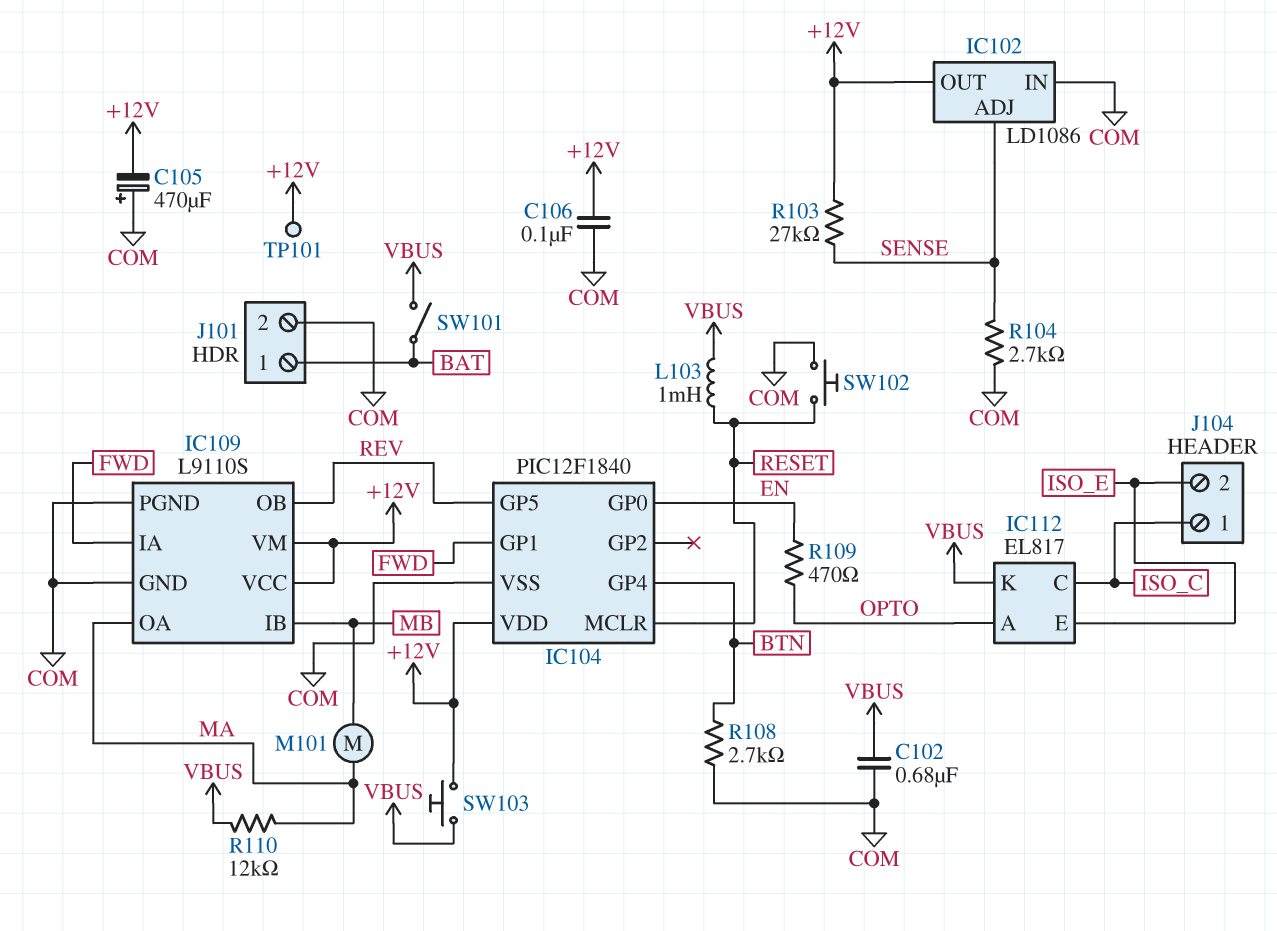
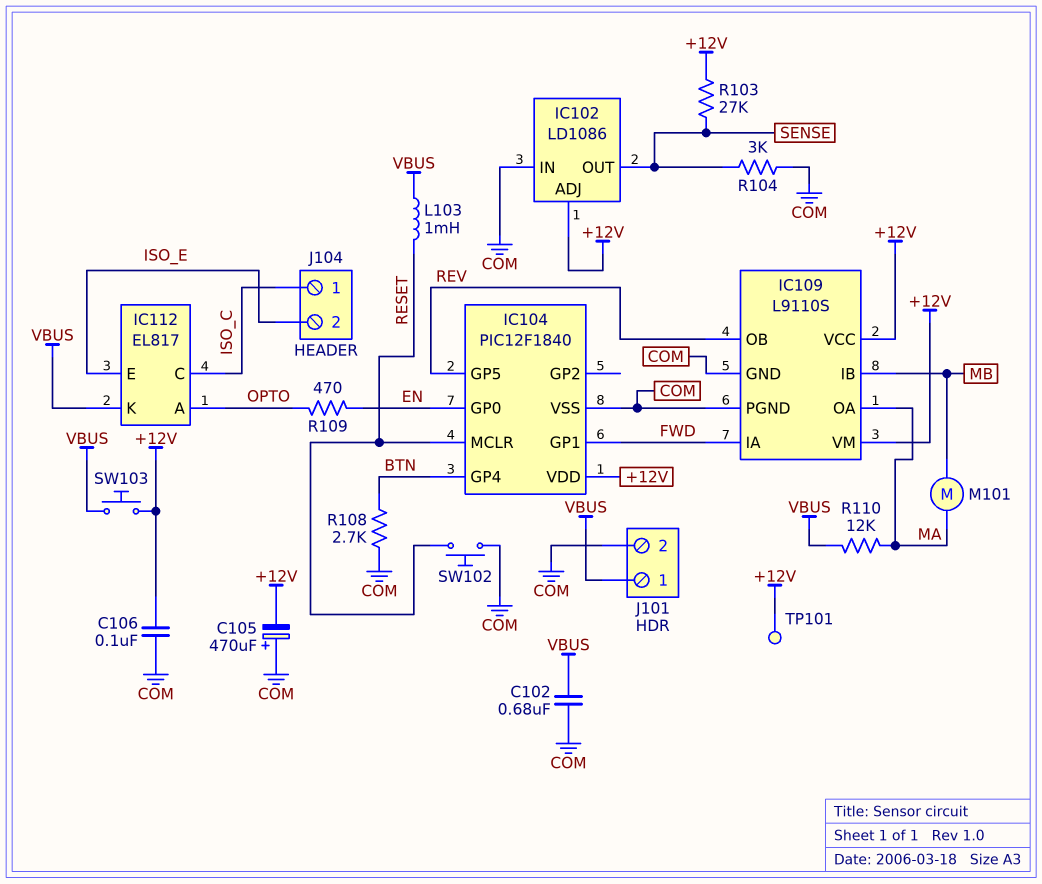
IC102 pin ADJ: SENSE -> +12V
IC102 pin OUT: +12V -> SENSE
J101 pin 1: BAT -> VBUS
R104: 2.7k (COM, SENSE) -> 3k (COM, SENSE)
SW101: switch (BAT, VBUS) -> none

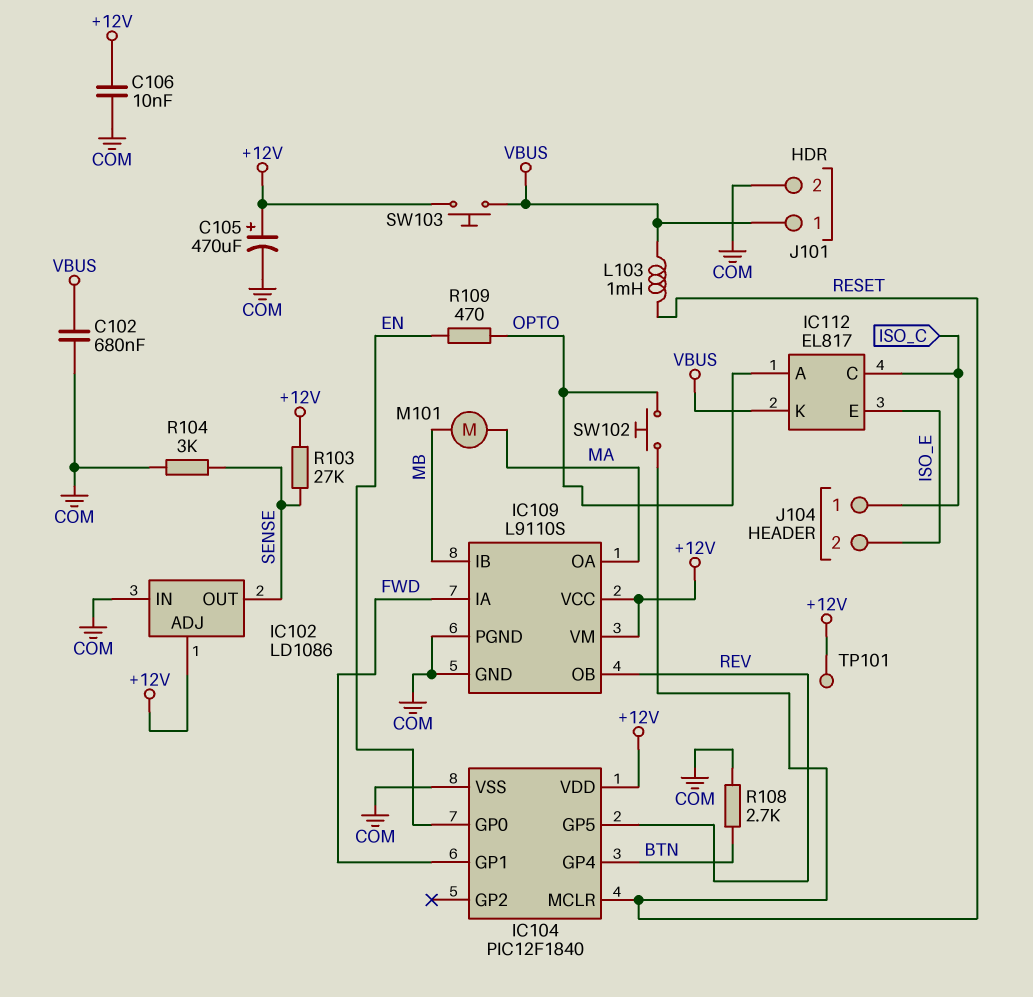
C105: 470uF (plus COM, minus +12V) -> 470uF (plus +12V, minus COM)
C106: 100nF (+12V, COM) -> 10nF (+12V, COM)
R110: 12k (MA, VBUS) -> none
SW102: button (COM, RESET) -> button (OPTO, RESET)

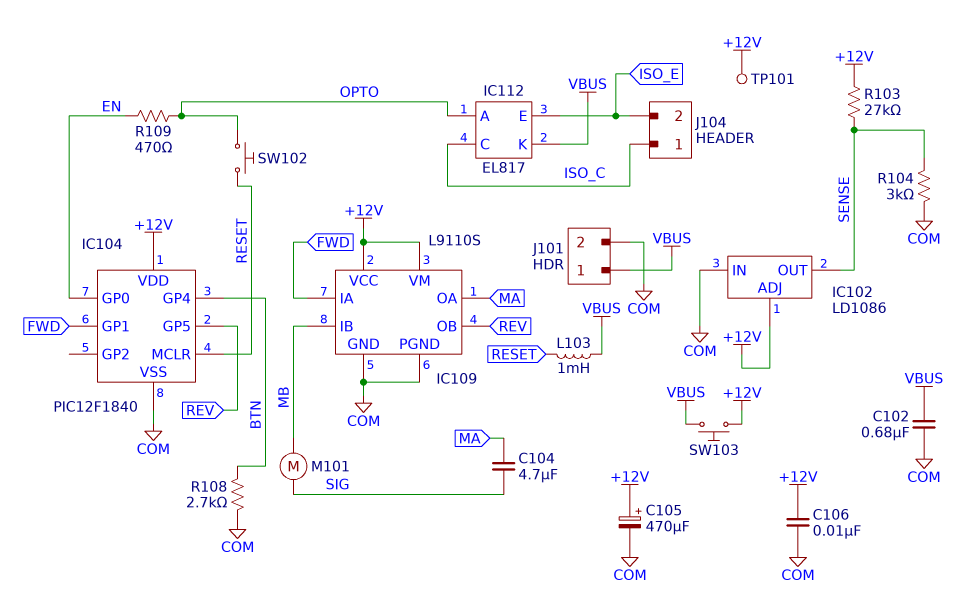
C104: none -> 4.7uF (MA, SIG)
M101: motor (MA, MB) -> motor (MB, SIG)

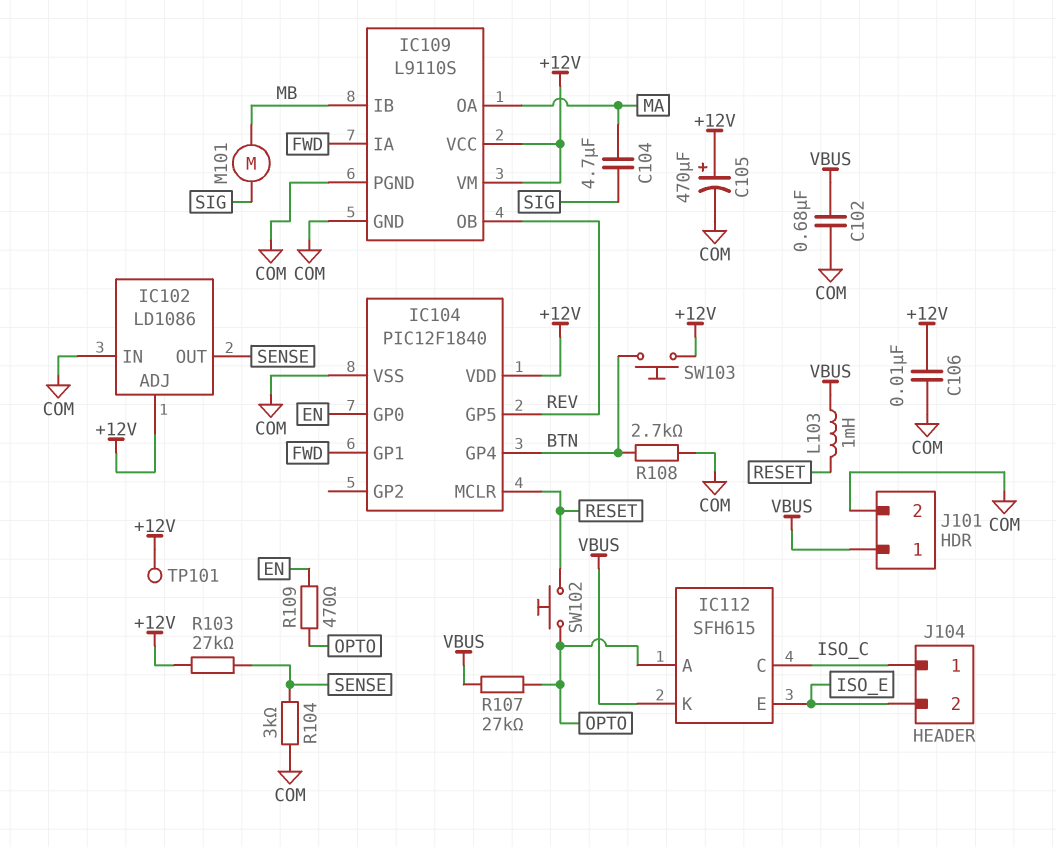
IC112: EL817 -> SFH615
R107: none -> 27k (OPTO, VBUS)
SW103: button (+12V, VBUS) -> button (+12V, BTN)

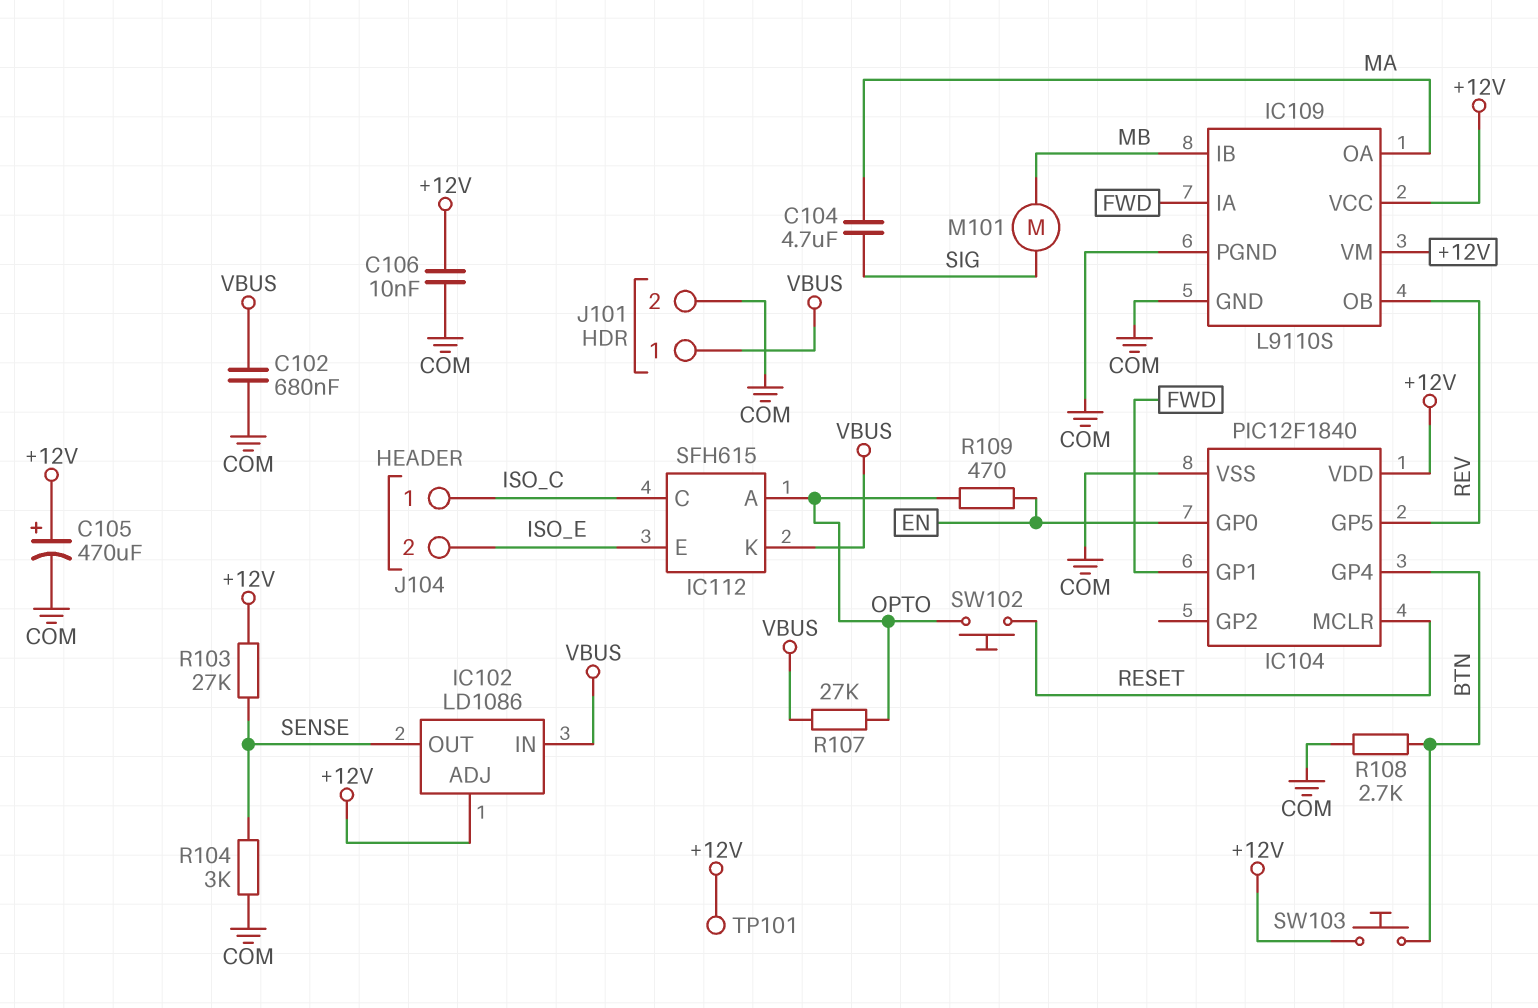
IC102 pin IN: COM -> VBUS
L103: 1mH (RESET, VBUS) -> none

